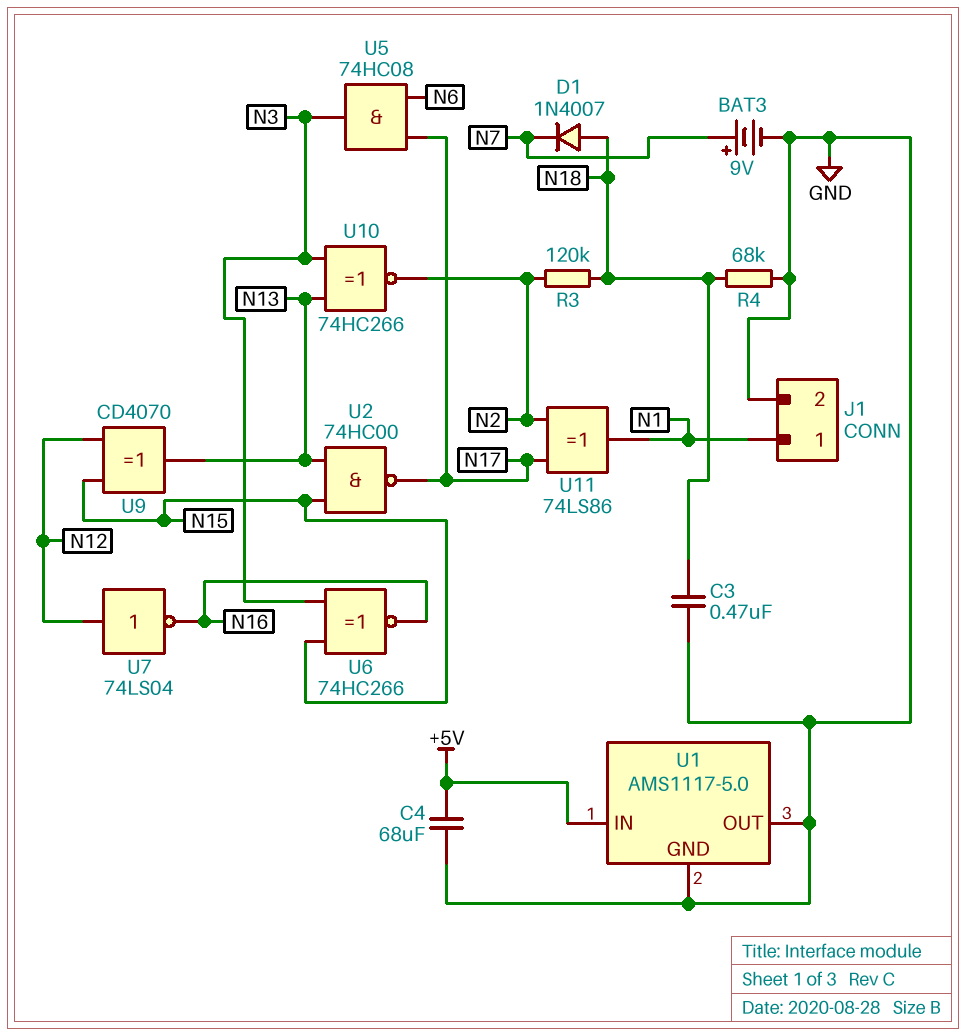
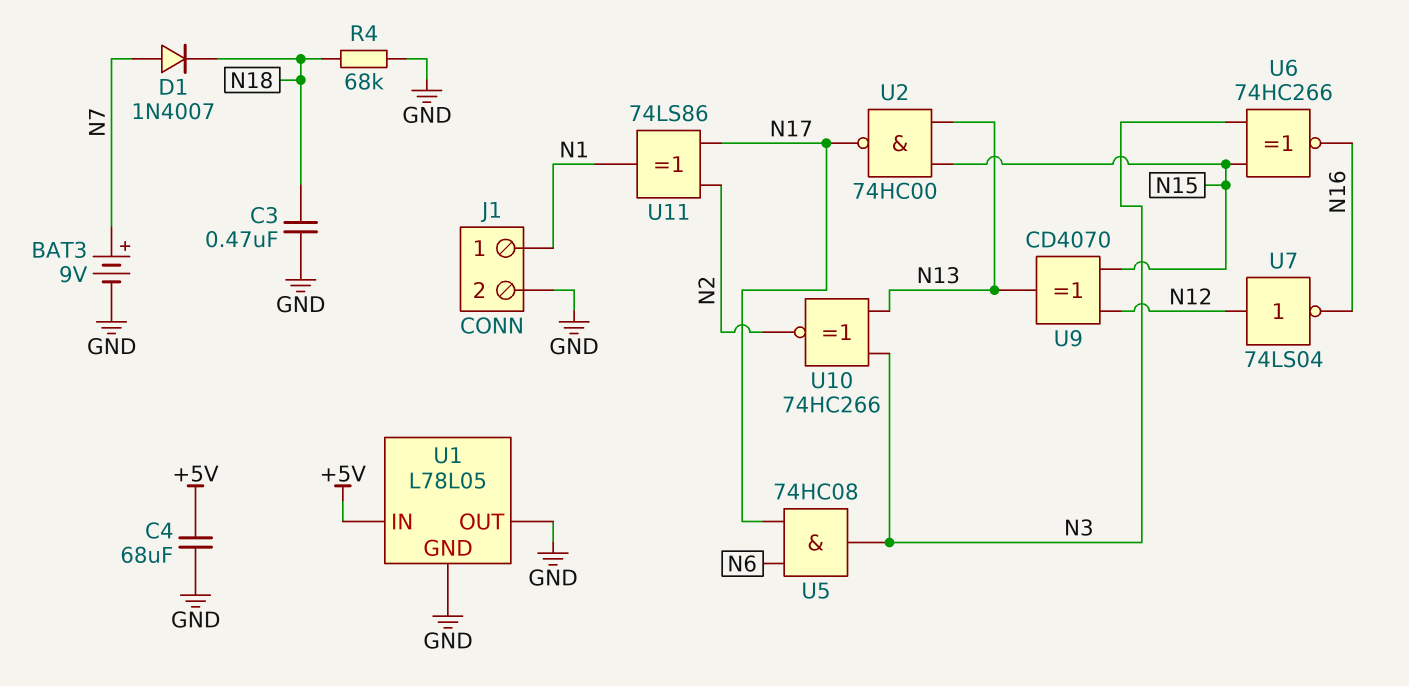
D1: diode 1N4007 (A N18, K N7) -> diode 1N4007 (A N7, K N18)
R3: 120k (N2, N18) -> none
U1: AMS1117-5.0 -> L78L05

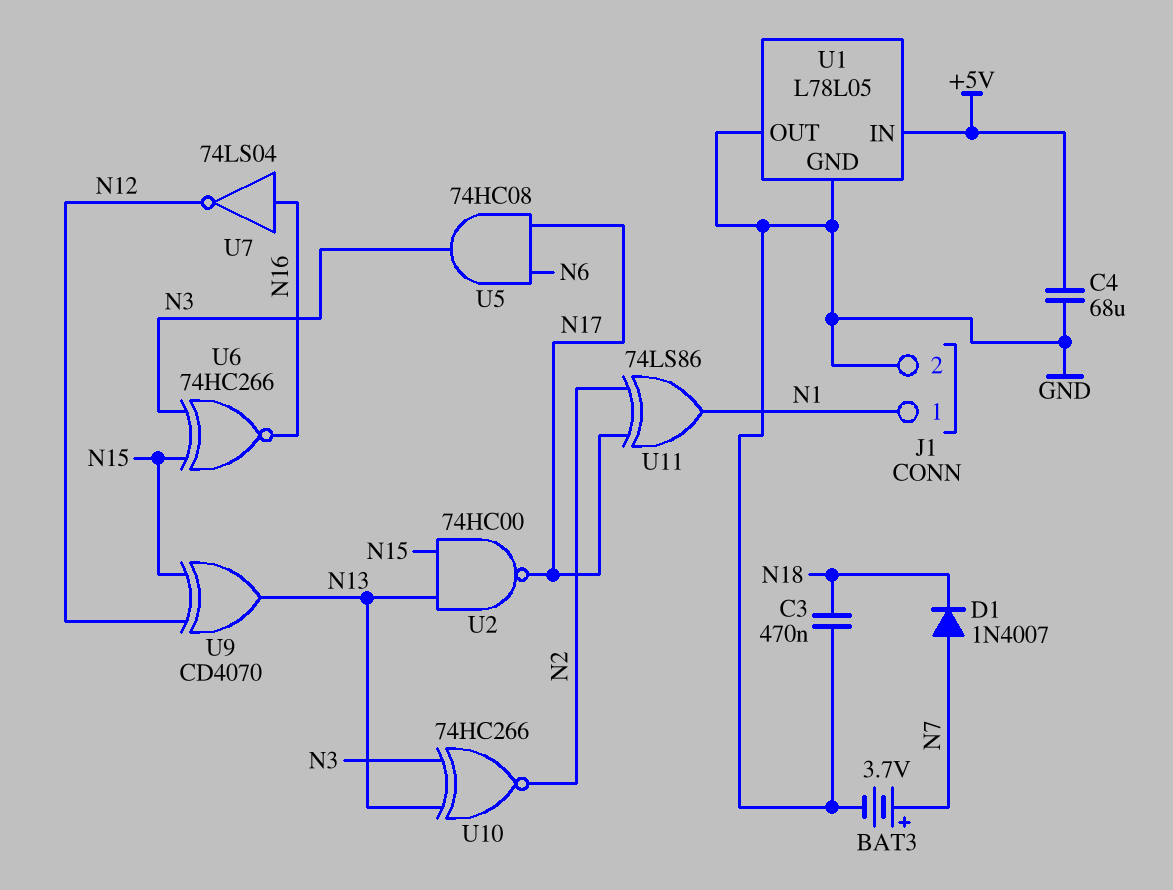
BAT3: 9V (plus N7, minus GND) -> 3.7V (plus N7, minus GND)
R4: 68k (GND, N18) -> none
U7: NOT 74LS04 (in N12, out N16) -> NOT 74LS04 (in N16, out N12)

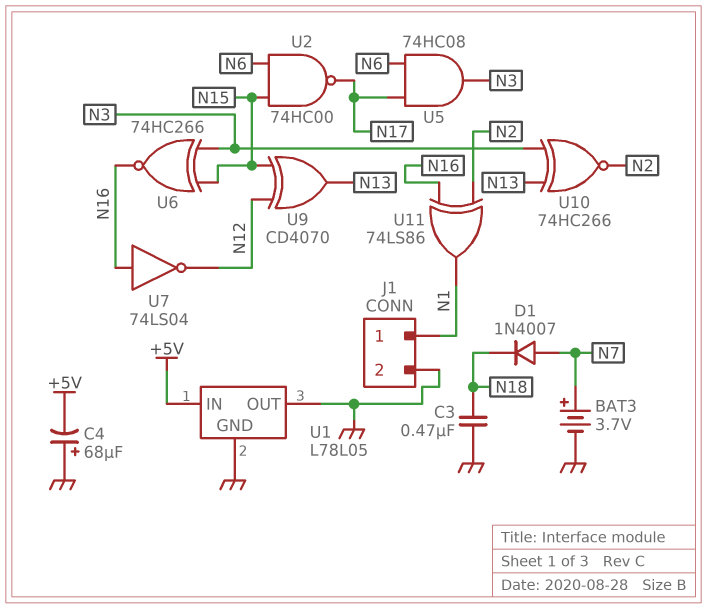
C4: 68uF (+5V, GND) -> 68uF (plus GND, minus +5V)
U2: NAND 74HC00 (in N13, in N15, out N17) -> NAND 74HC00 (in N6, in N15, out N17)
U11: XOR 74LS86 (in N2, in N17, out N1) -> XOR 74LS86 (in N2, in N16, out N1)

